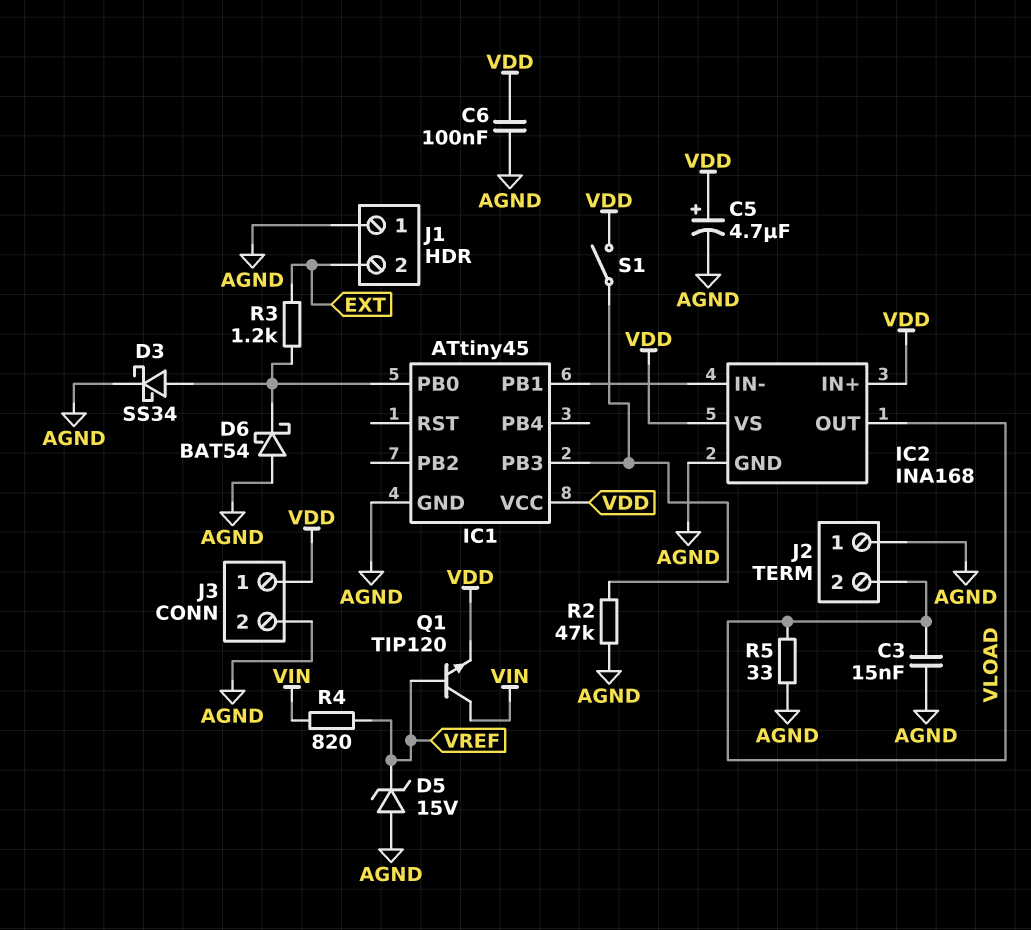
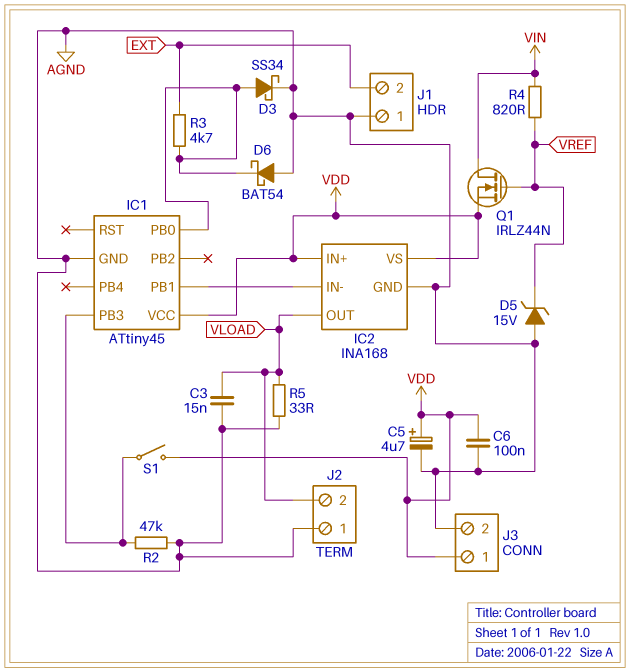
Q1: NPN TIP120 (B VREF, C VIN, E VDD) -> NMOS IRLZ44N (G VREF, D VIN, S VDD)
R3: 1.2k (EXT, IC1/PB0) -> 4.7k (EXT, IC1/PB0)

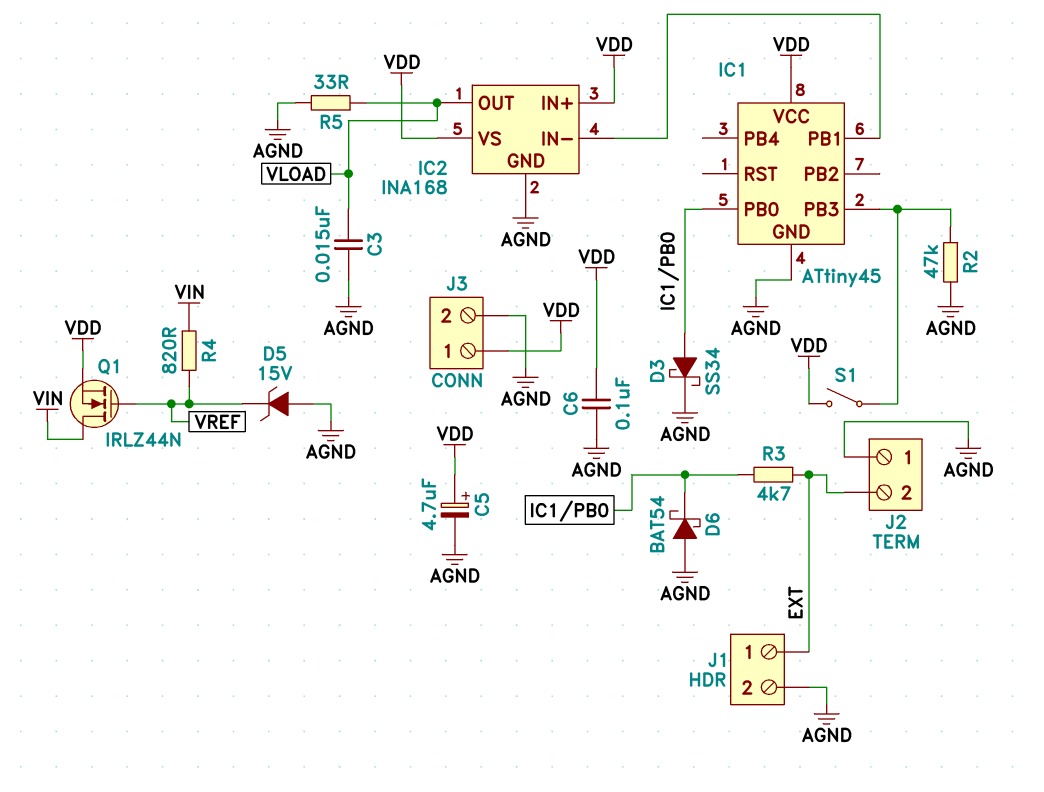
J1 pin 1: AGND -> EXT
J1 pin 2: EXT -> AGND
J2 pin 2: VLOAD -> EXT

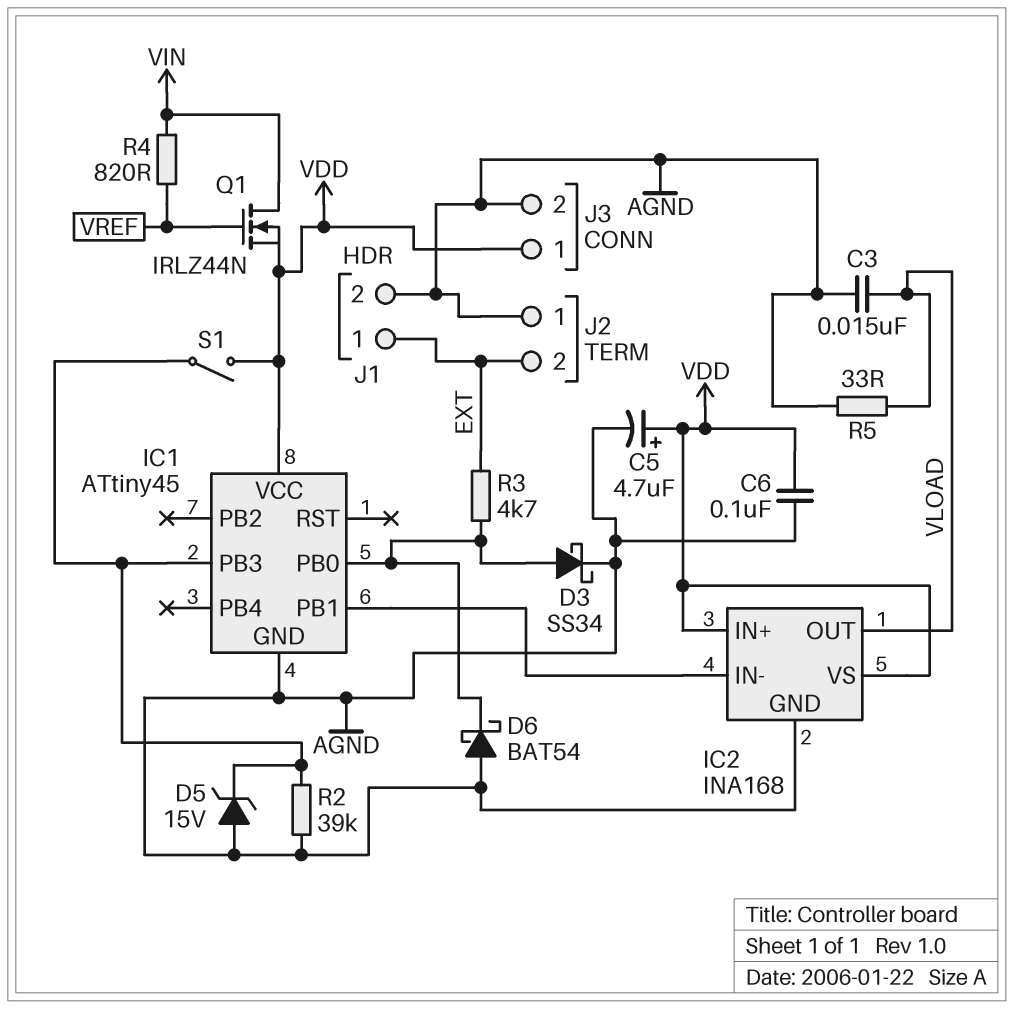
D5: zener 15V (A AGND, K VREF) -> zener 15V (A AGND, K IC1/PB3)
R2: 47k (AGND, IC1/PB3) -> 39k (AGND, IC1/PB3)

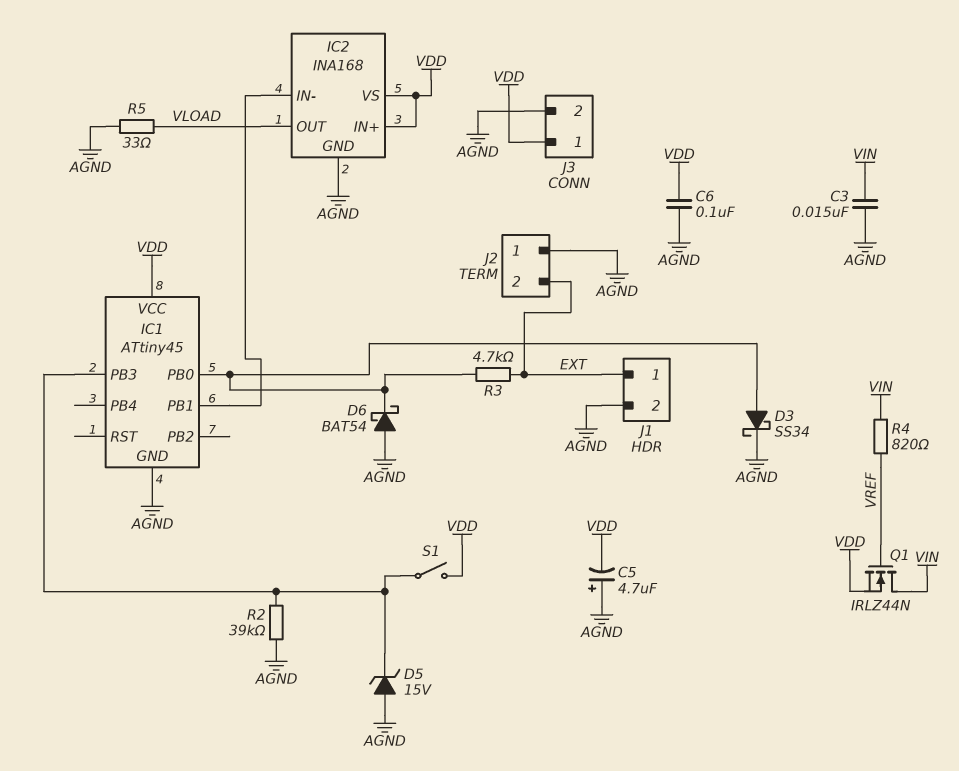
C3: 15nF (AGND, VLOAD) -> 15nF (AGND, VIN)
C5: 4.7uF (plus VDD, minus AGND) -> 4.7uF (plus AGND, minus VDD)

